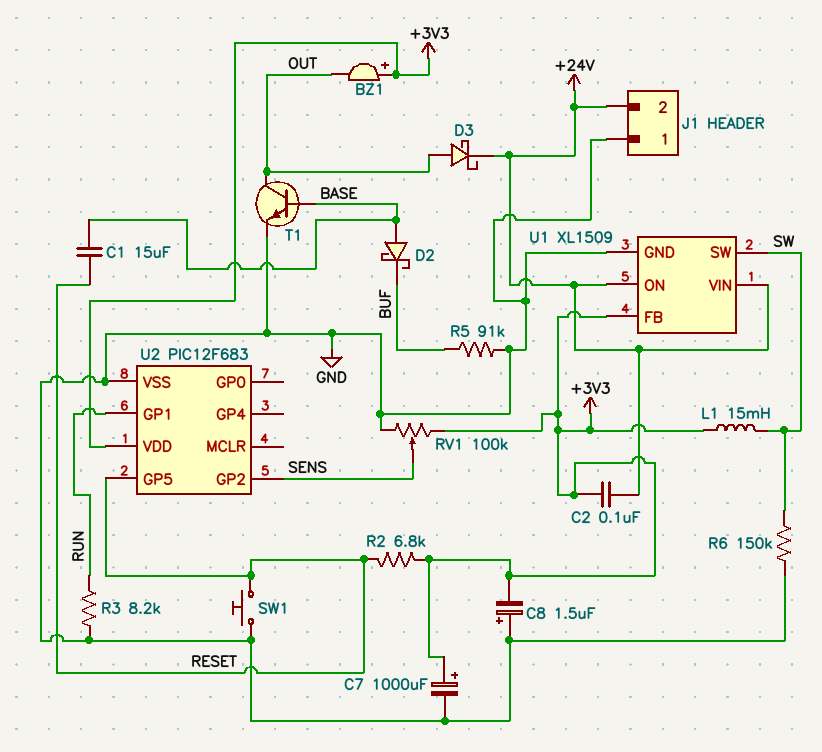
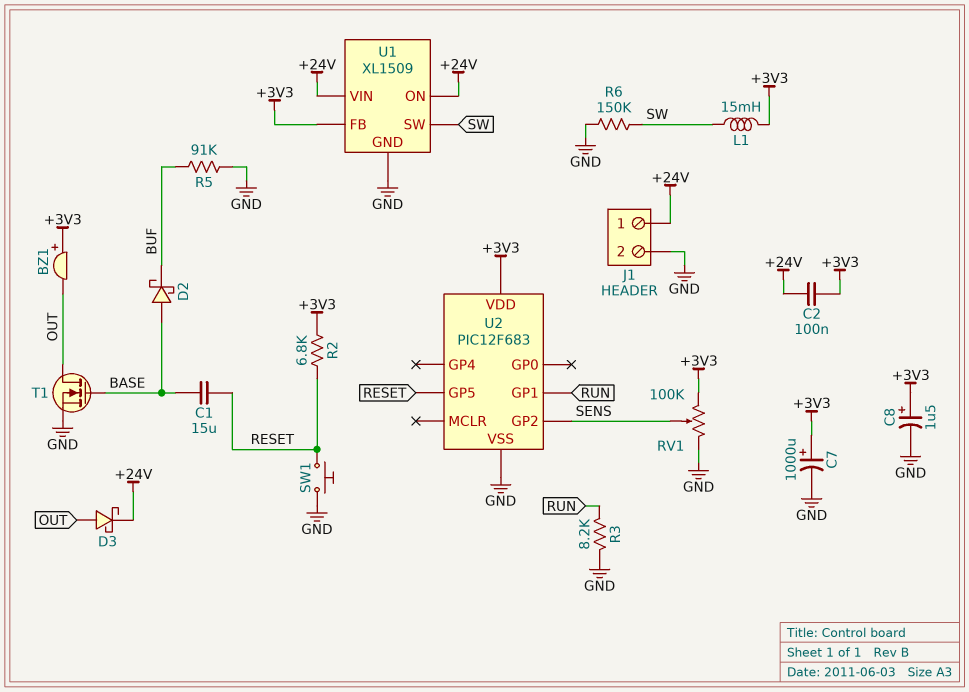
C8: 1.5uF (plus GND, minus +3V3) -> 1.5uF (plus +3V3, minus GND)
J1 pin 1: GND -> +24V
J1 pin 2: +24V -> GND
T1: NPN (B BASE, C OUT, E GND) -> NMOS (G BASE, D OUT, S GND)

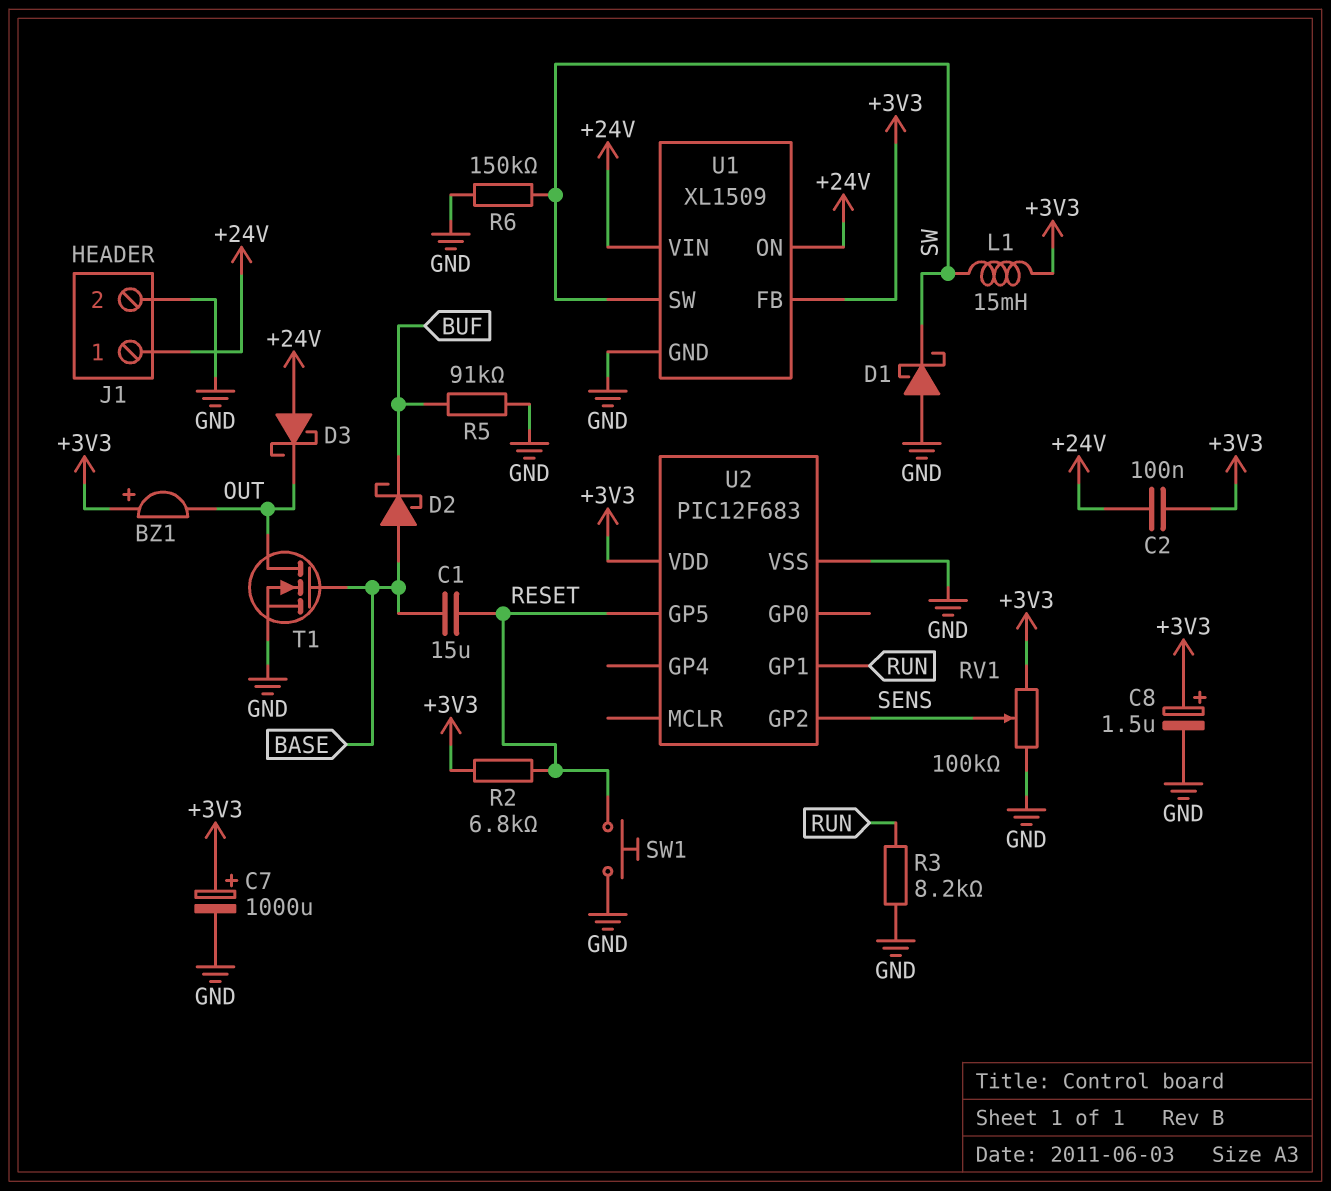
D1: none -> schottky (A GND, K SW)
D3: schottky (A OUT, K +24V) -> schottky (A +24V, K OUT)

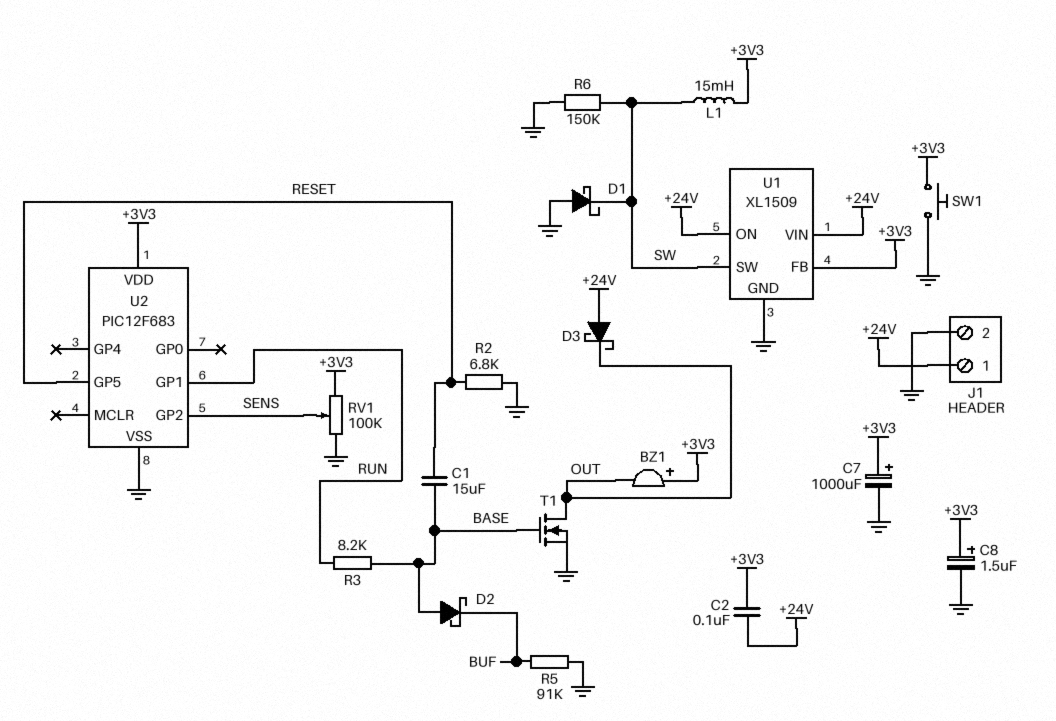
R2: 6.8k (+3V3, RESET) -> 6.8k (GND, RESET)
R3: 8.2k (GND, RUN) -> 8.2k (BASE, RUN)
SW1: button (GND, RESET) -> button (+3V3, GND)

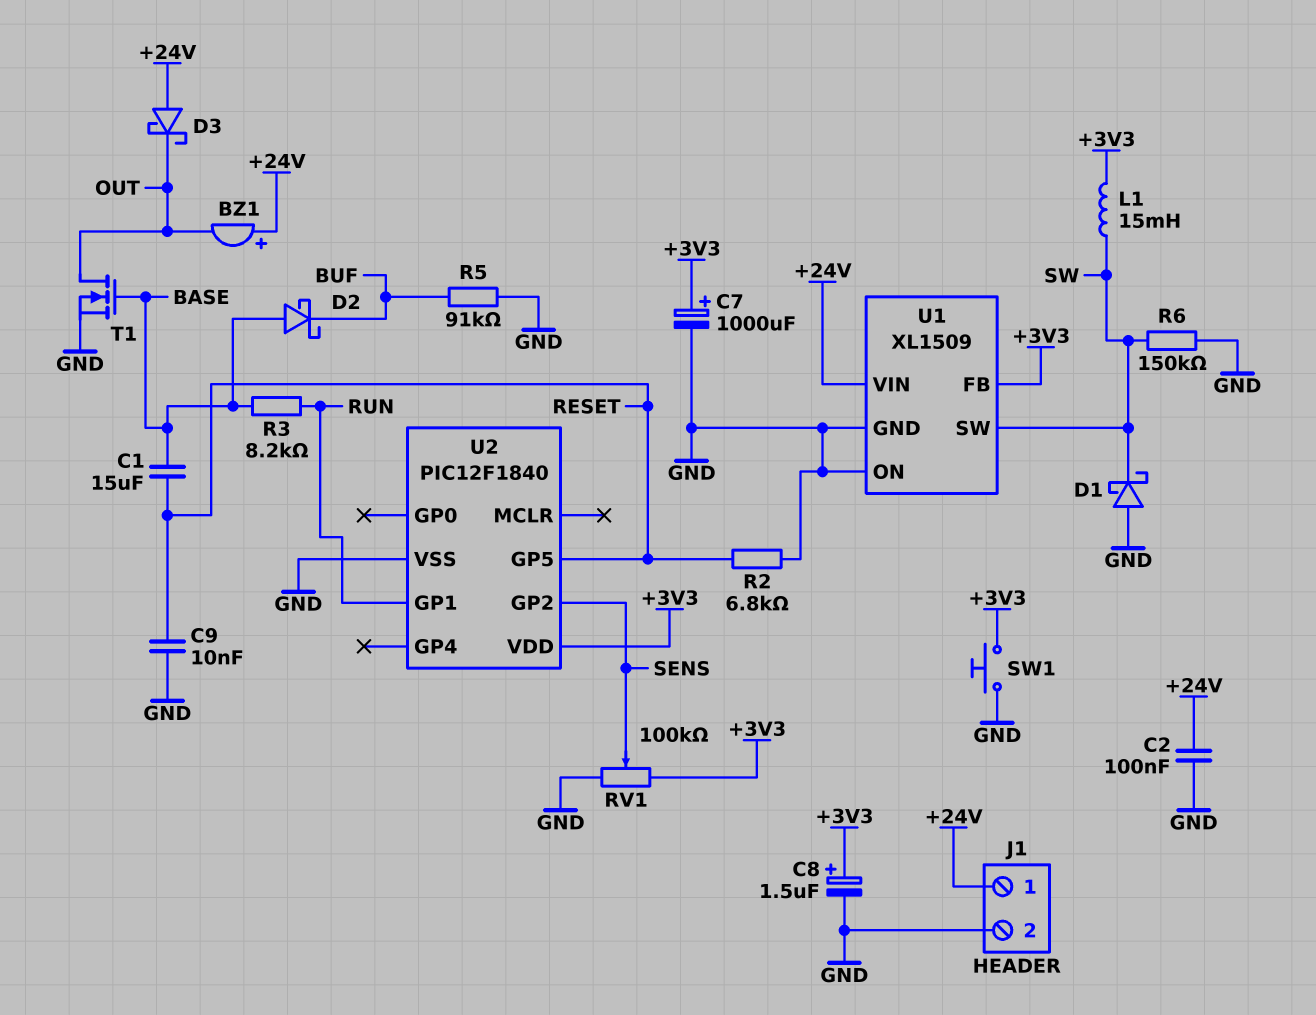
BZ1: buzzer (plus +3V3, minus OUT) -> buzzer (plus +24V, minus OUT)
C2: 100nF (+3V3, +24V) -> 100nF (+24V, GND)
C9: none -> 10nF (GND, RESET)
U1 pin ON: +24V -> GND
U2: PIC12F683 -> PIC12F1840

